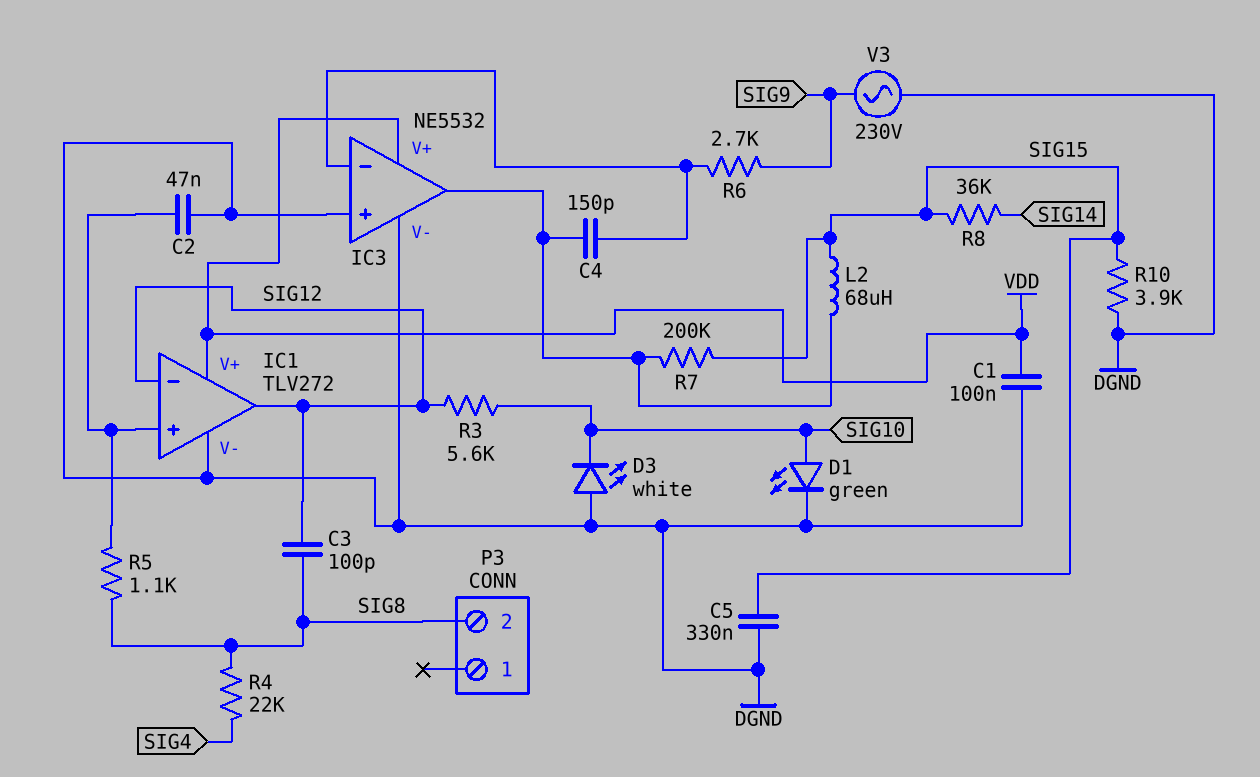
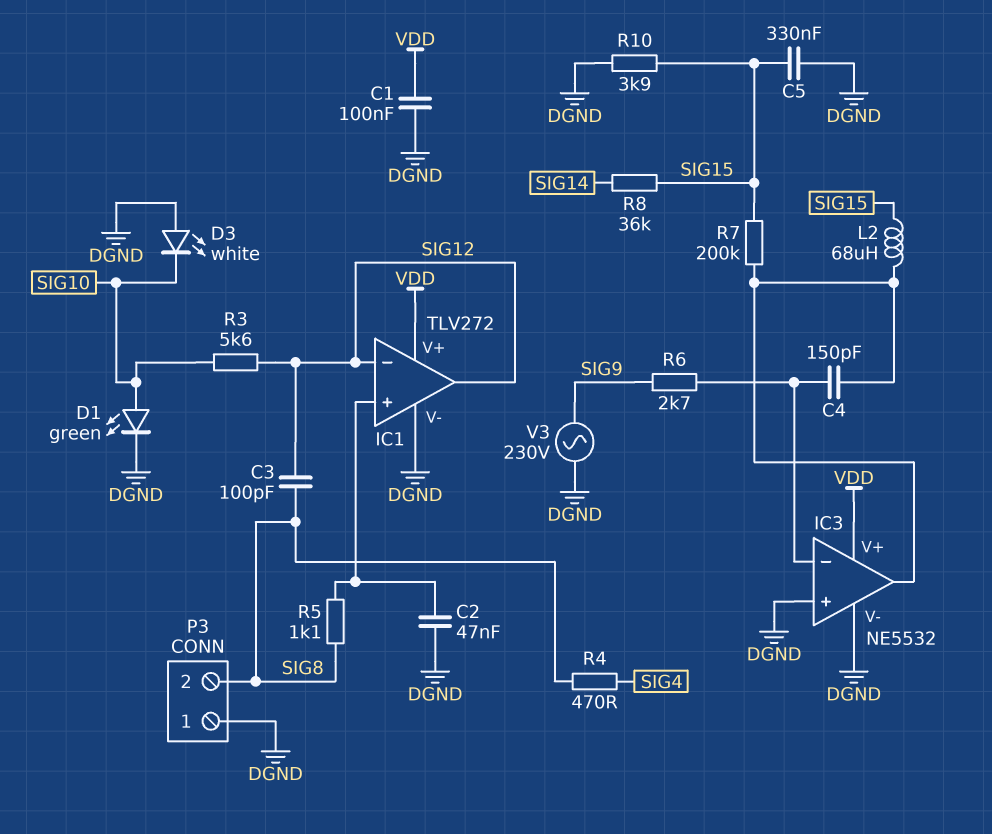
P3 pin 1: none -> DGND
R4: 22k (SIG4, SIG8) -> 470 (SIG4, SIG8)

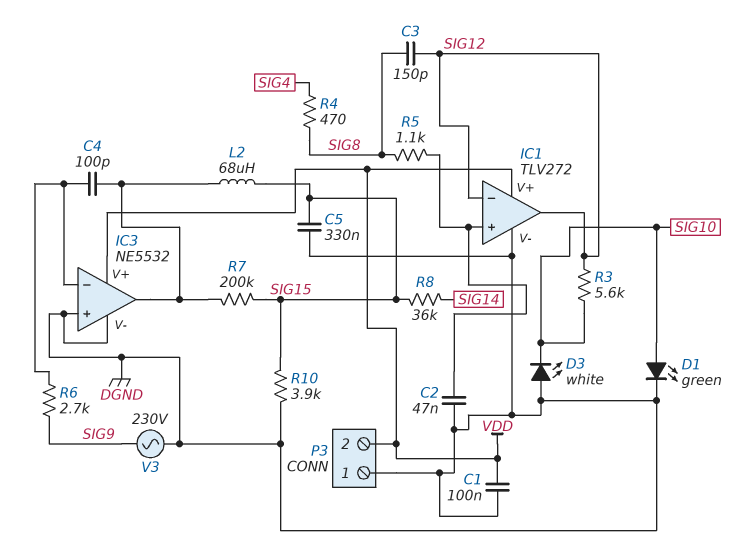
C3: 100pF (SIG8, SIG12) -> 150pF (SIG8, SIG12)
C4: 150pF (IC3/in-, IC3/out) -> 100pF (IC3/in-, IC3/out)
P3 pin 2: SIG8 -> VDD

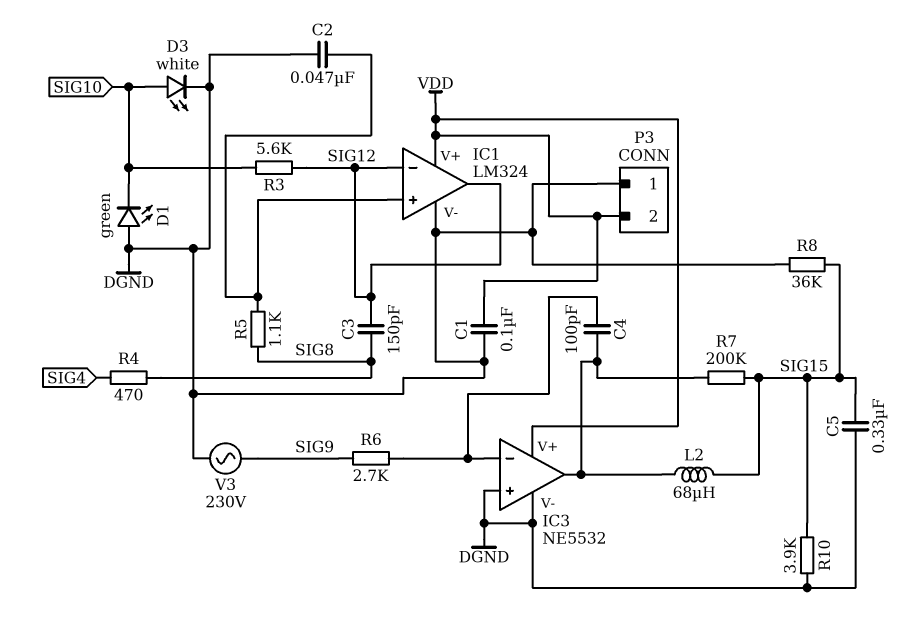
D1: LED green (A SIG10, K DGND) -> LED green (A DGND, K SIG10)
D3: LED white (A DGND, K SIG10) -> LED white (A SIG10, K DGND)
IC1: TLV272 -> LM324
R8: 36k (SIG14, SIG15) -> 36k (DGND, SIG15)

